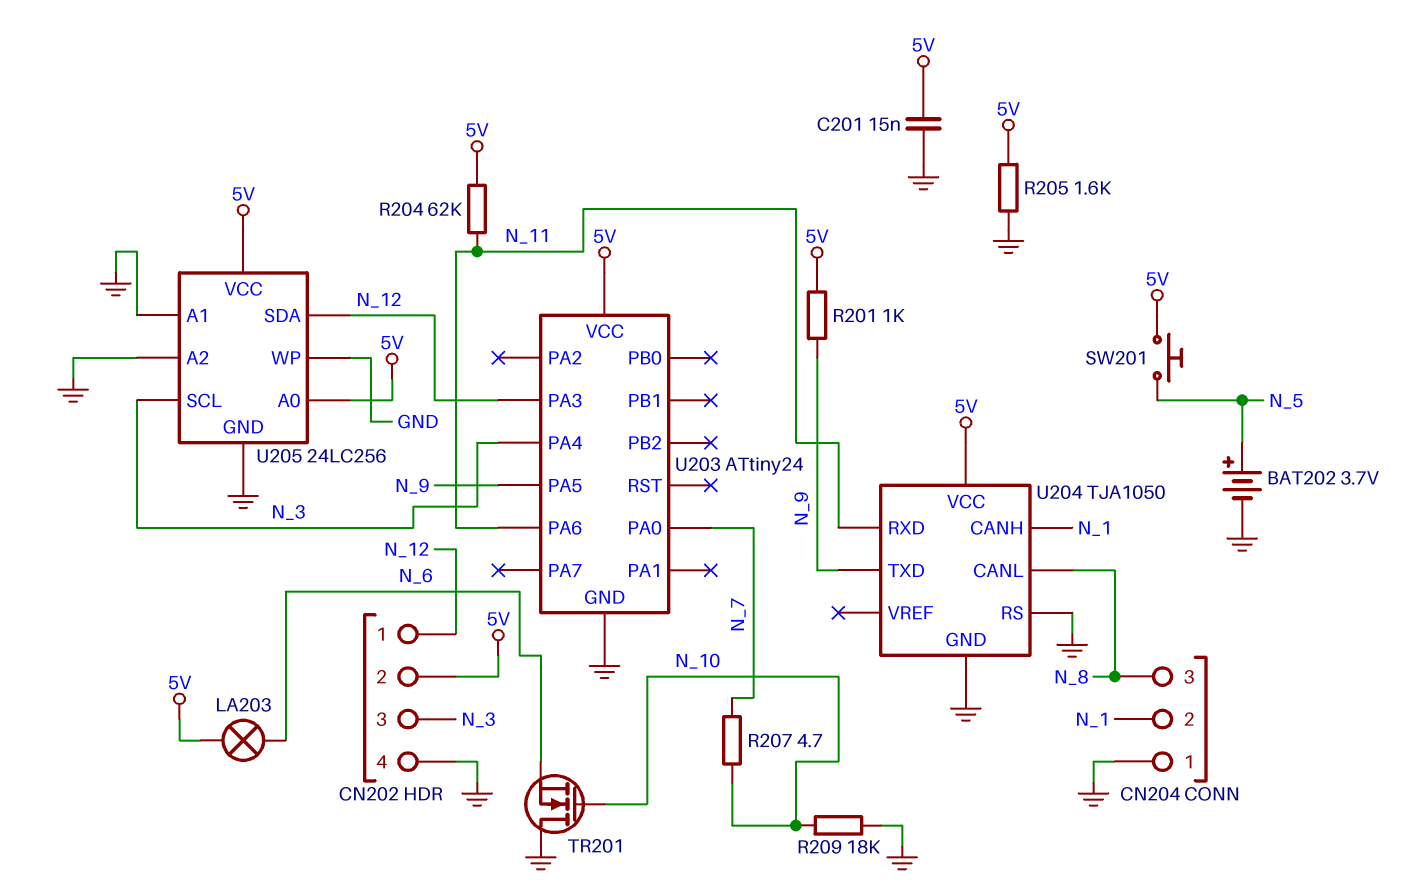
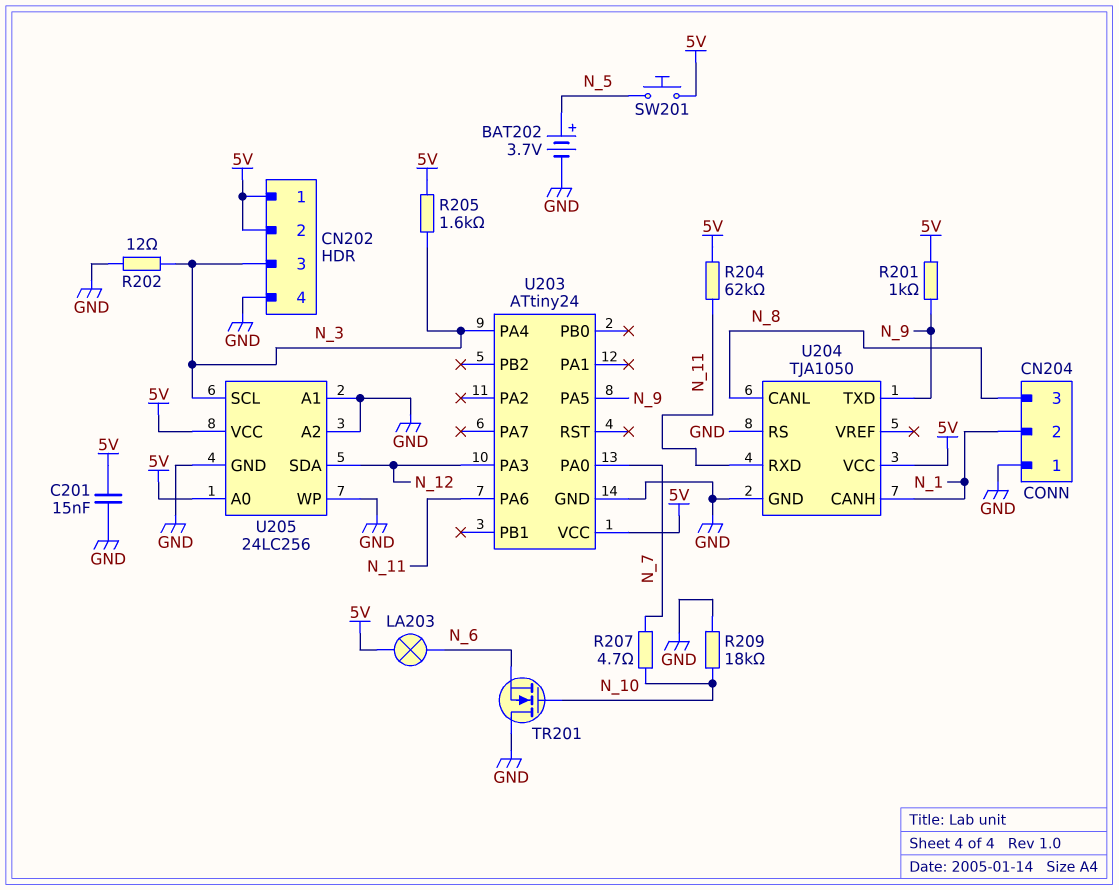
CN202 pin 1: N_12 -> 5V
R202: none -> 12 (GND, N_3)
R205: 1.6k (5V, GND) -> 1.6k (5V, N_3)

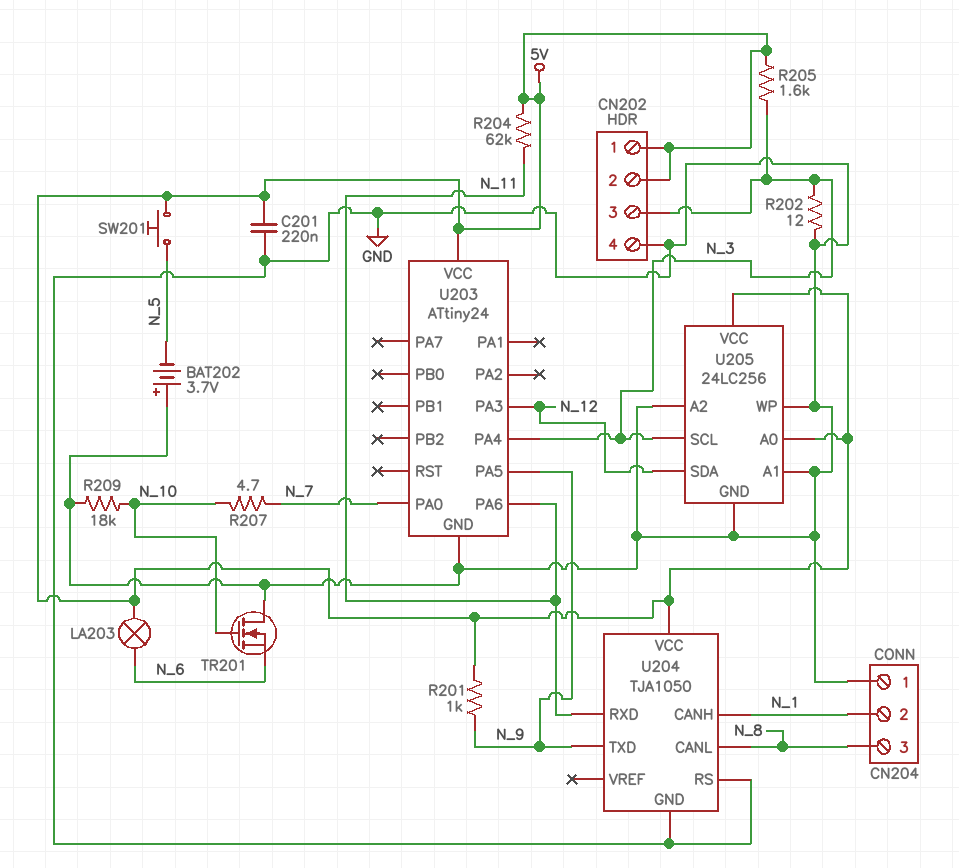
BAT202: 3.7V (plus N_5, minus GND) -> 3.7V (plus GND, minus N_5)
C201: 15nF (5V, GND) -> 220nF (5V, GND)

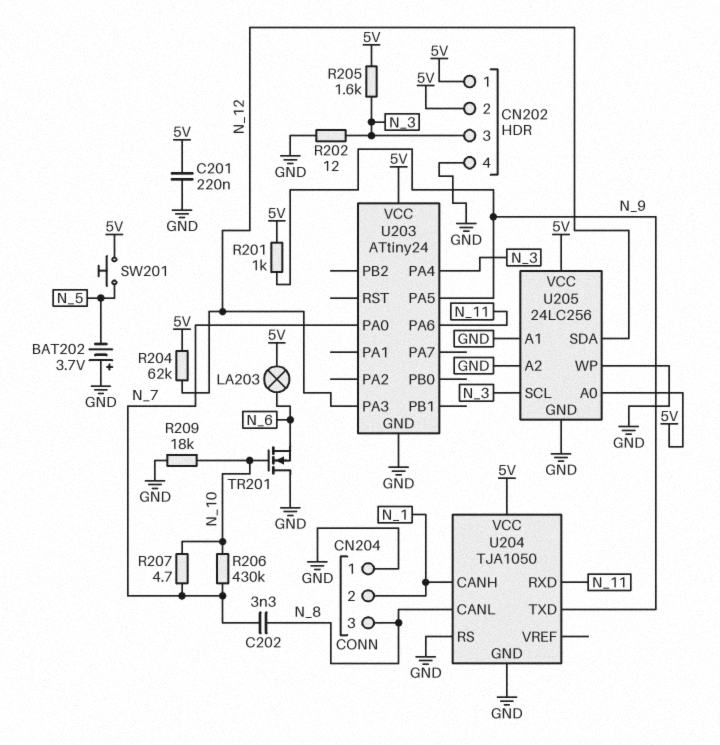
C202: none -> 3.3nF (N_7, N_8)
R204: 62k (5V, N_11) -> 62k (5V, N_12)
R206: none -> 430k (N_7, N_10)

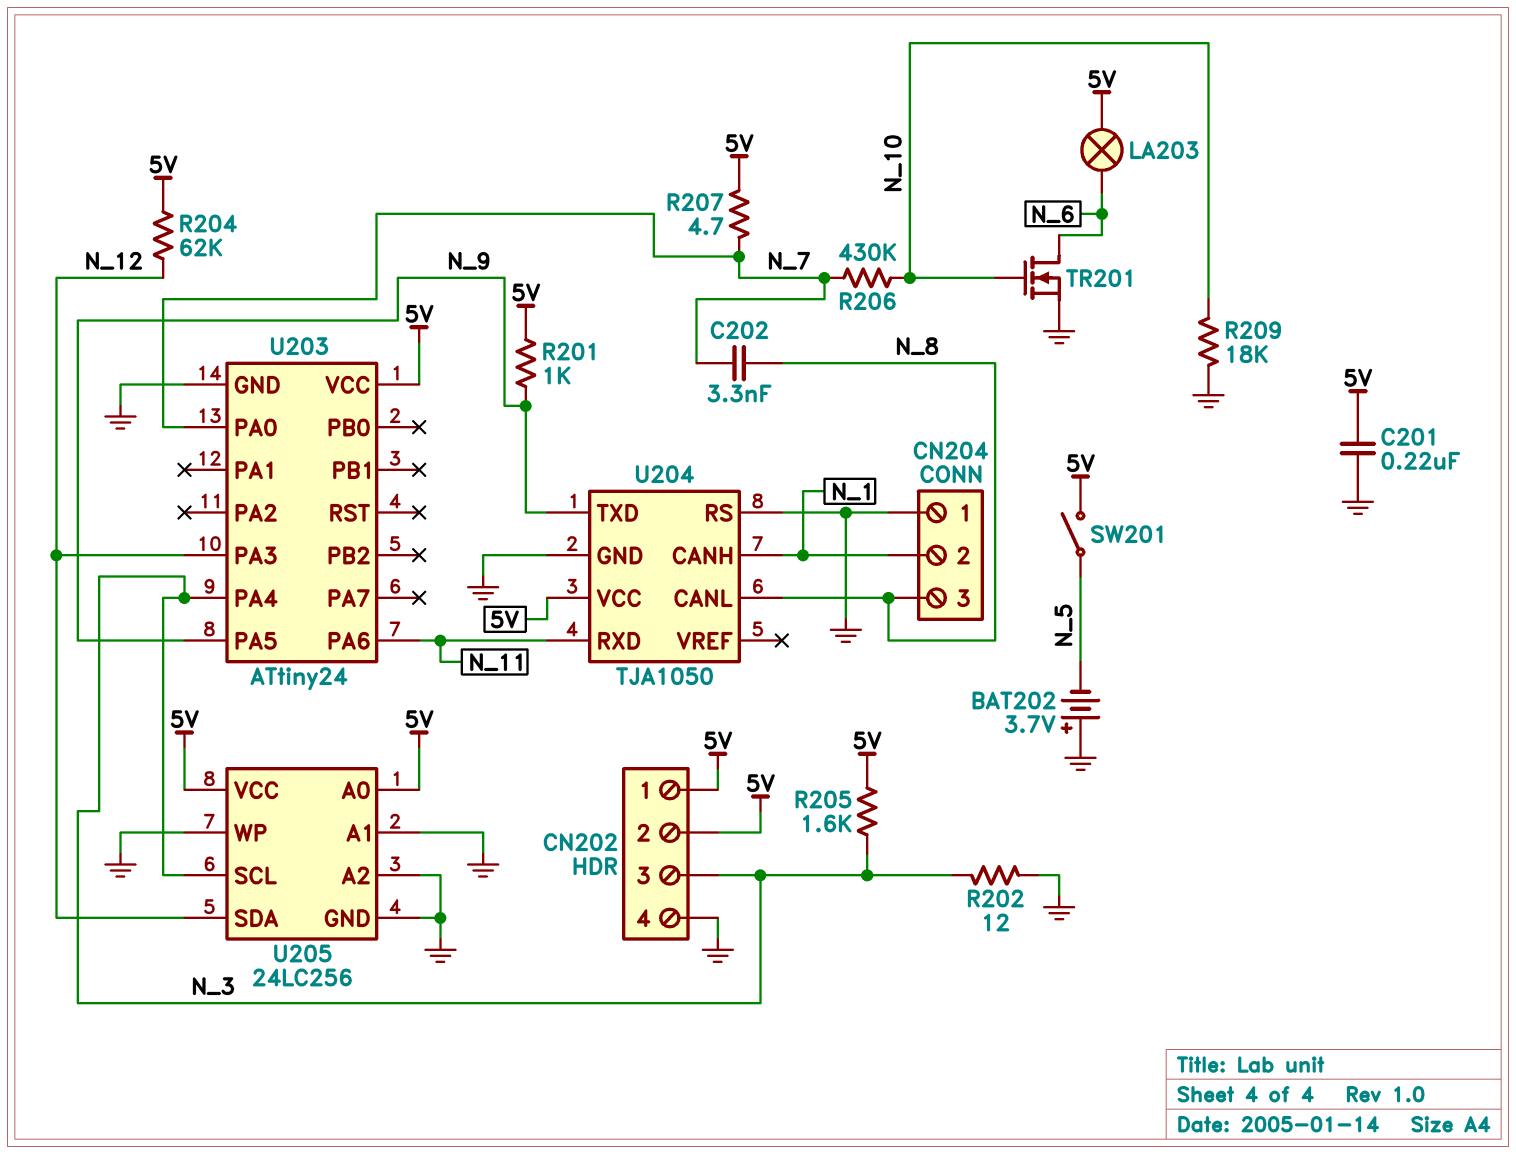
R207: 4.7 (N_7, N_10) -> 4.7 (5V, N_7)
SW201: button (5V, N_5) -> switch (5V, N_5)
TR201: NMOS (G N_10, D GND, S N_6) -> NMOS (G N_10, D N_6, S GND)

